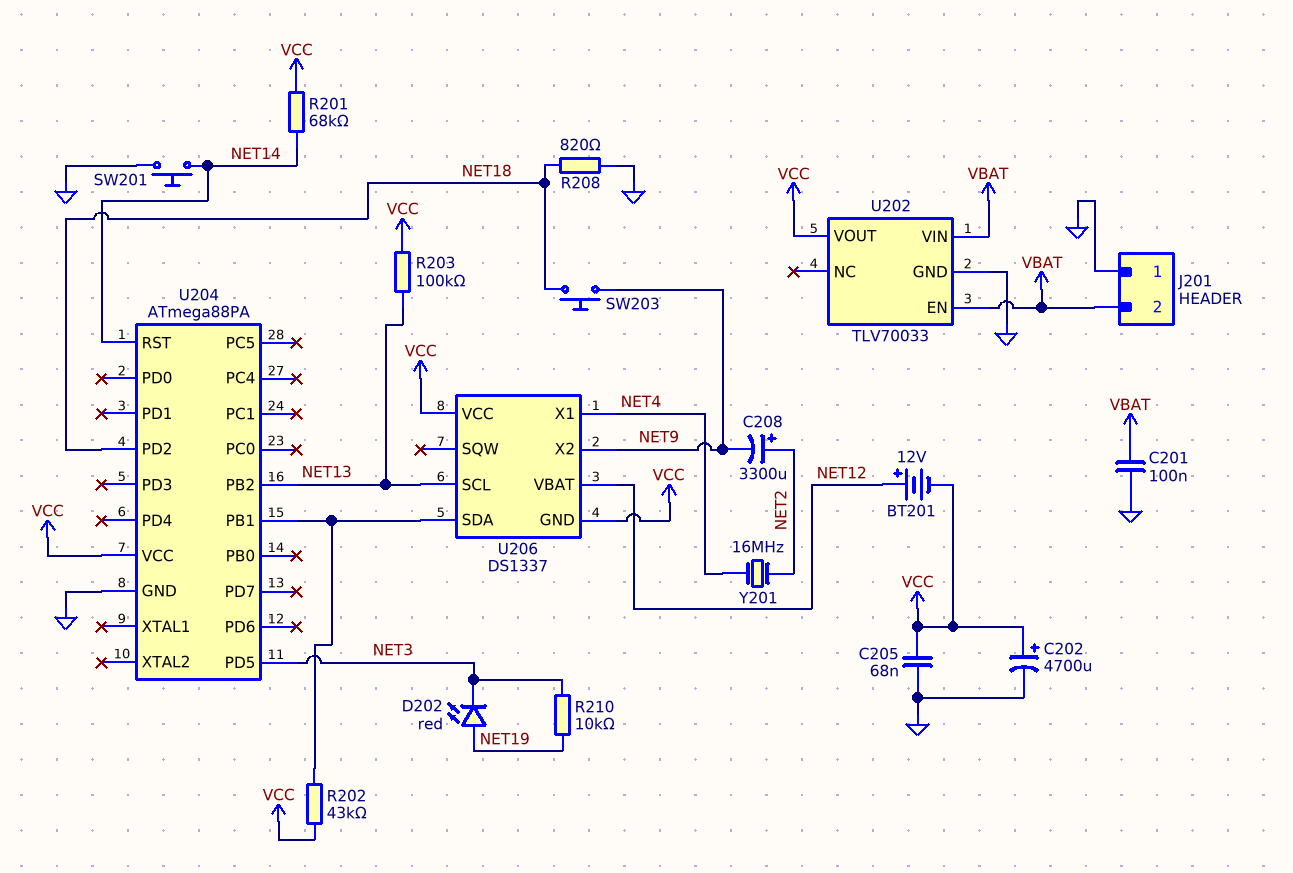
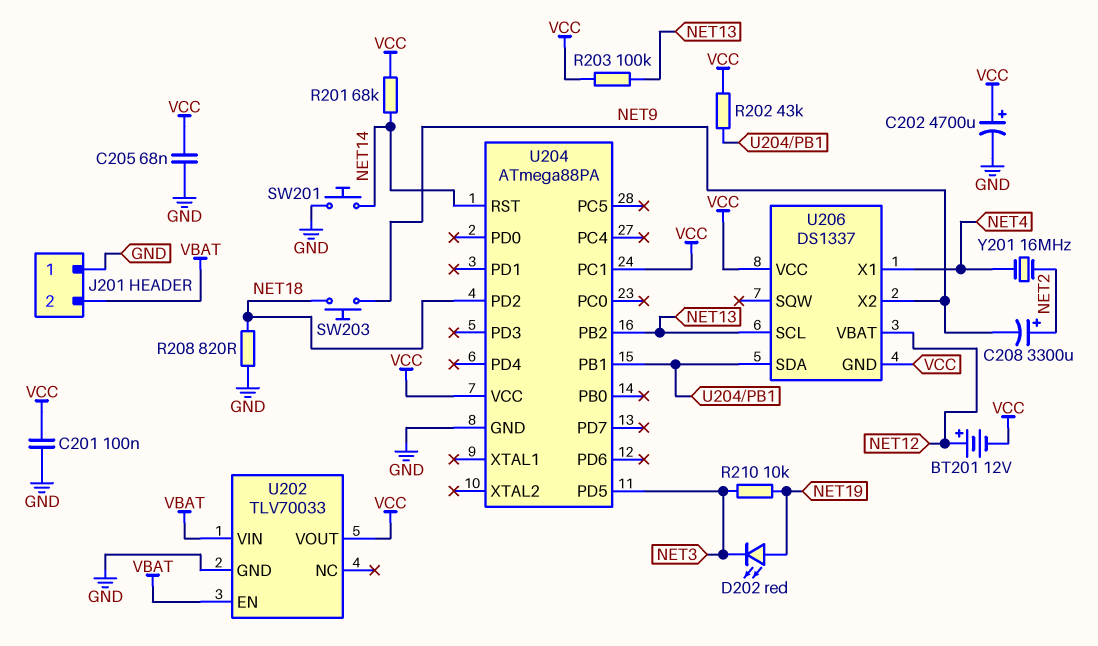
C201: 100nF (GND, VBAT) -> 100nF (GND, VCC)
U204 pin PC1: none -> VCC

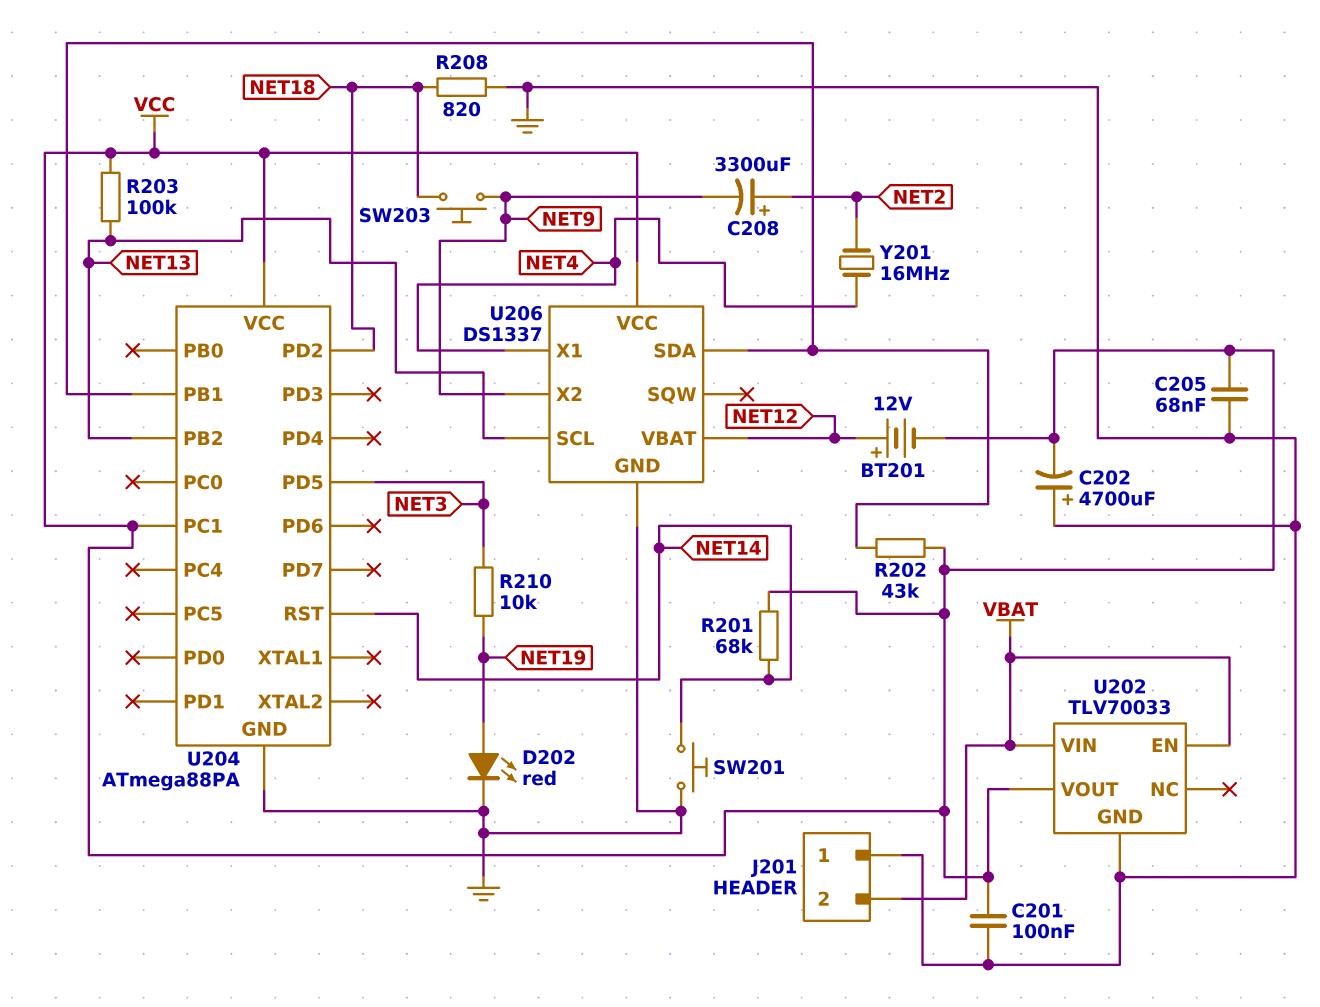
C202: 4700uF (plus VCC, minus GND) -> 4700uF (plus GND, minus VCC)
D202: LED red (A NET19, K NET3) -> LED red (A NET19, K GND)
U206 pin GND: VCC -> GND

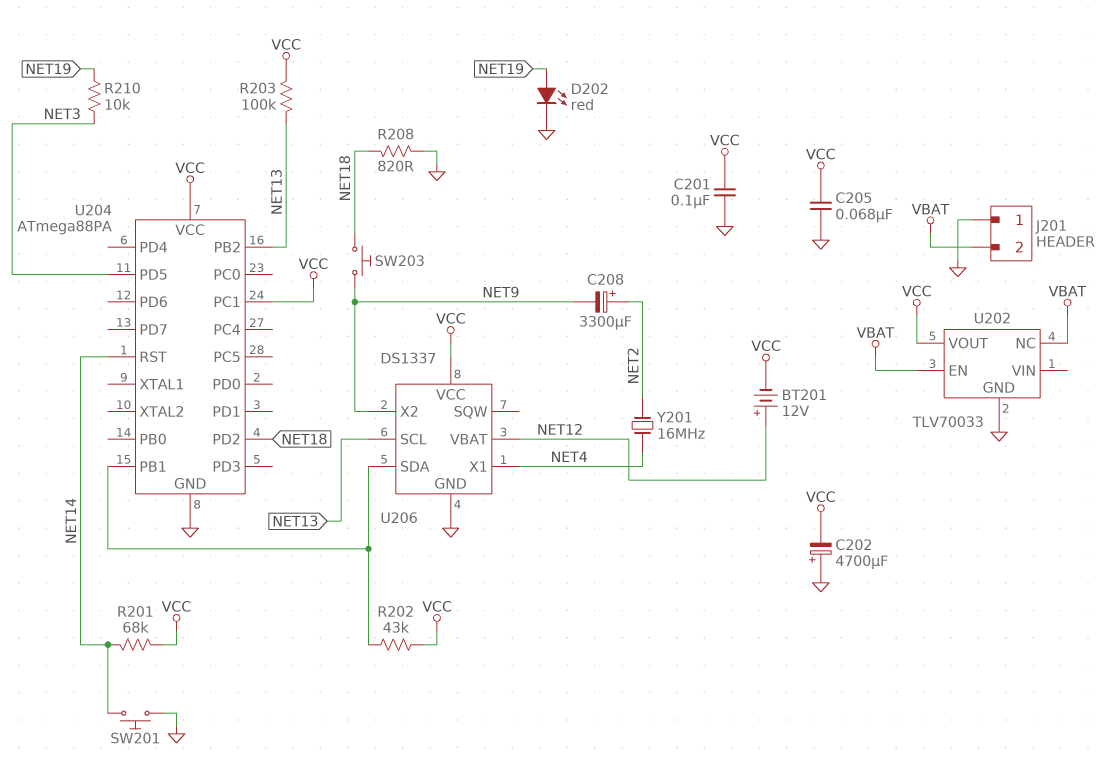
U202 pin NC: none -> VBAT
U202 pin VIN: VBAT -> none

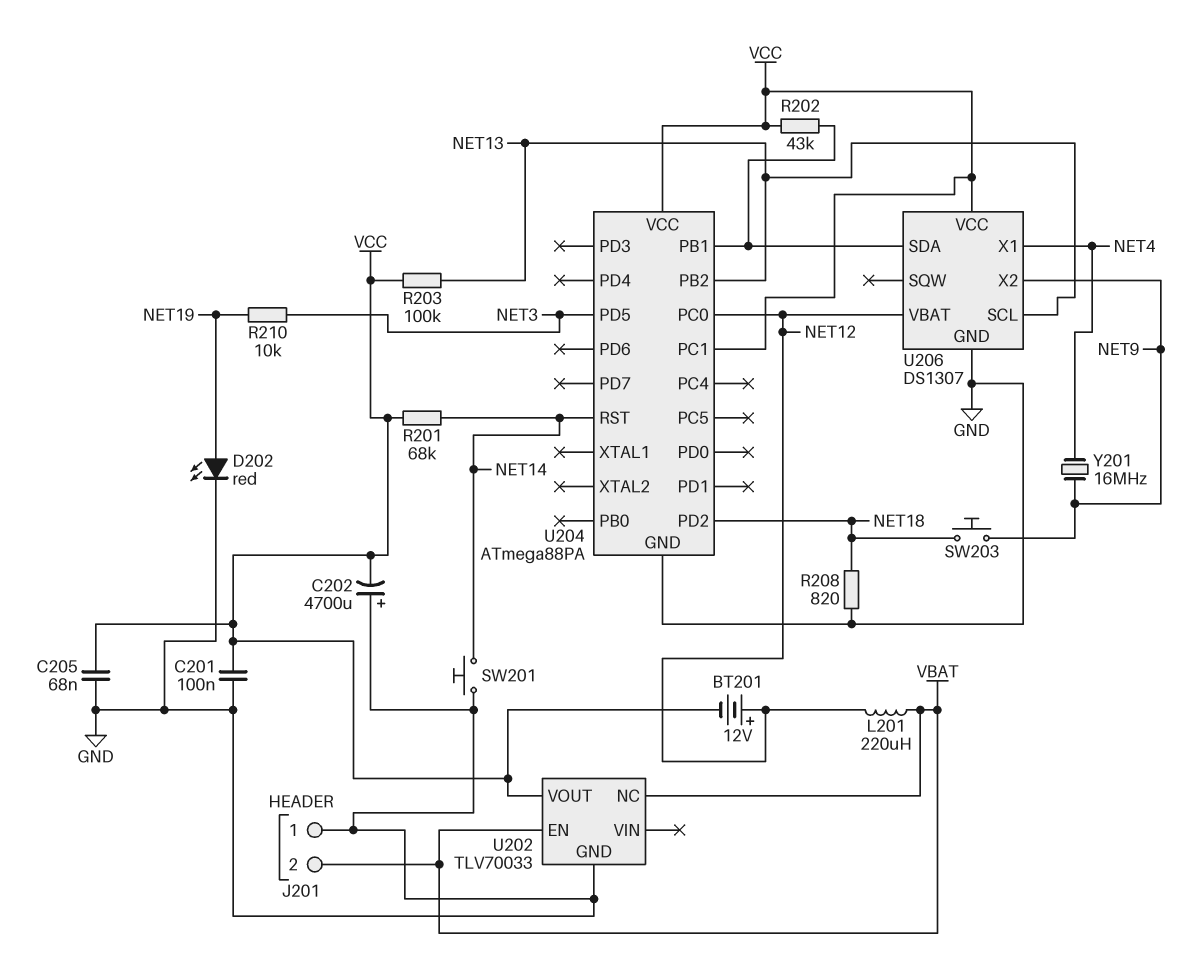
C208: 3300uF (plus NET2, minus NET9) -> none
L201: none -> 220uH (NET12, VBAT)
U204 pin PC0: none -> NET12
U206: DS1337 -> DS1307
Y201: 16MHz (NET2, NET4) -> 16MHz (NET4, NET9)

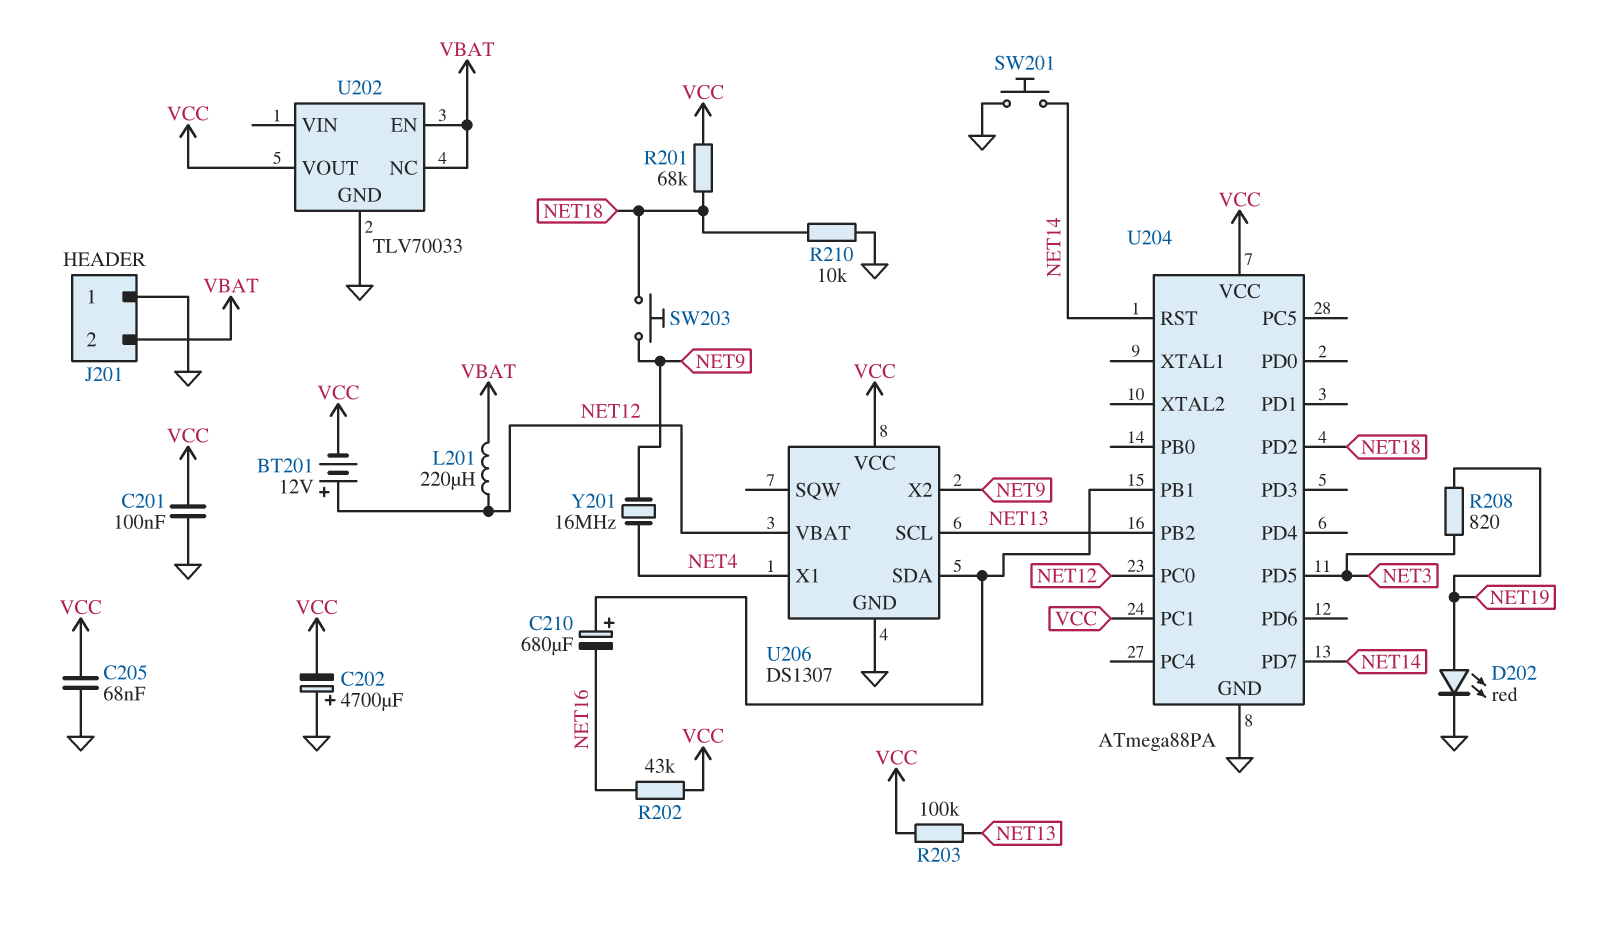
C210: none -> 680uF (plus U204/PB1, minus NET16)
R201: 68k (NET14, VCC) -> 68k (NET18, VCC)
R202: 43k (U204/PB1, VCC) -> 43k (NET16, VCC)
R208: 820 (GND, NET18) -> 820 (NET3, NET19)
R210: 10k (NET3, NET19) -> 10k (GND, NET18)
U204 pin PD7: none -> NET14

